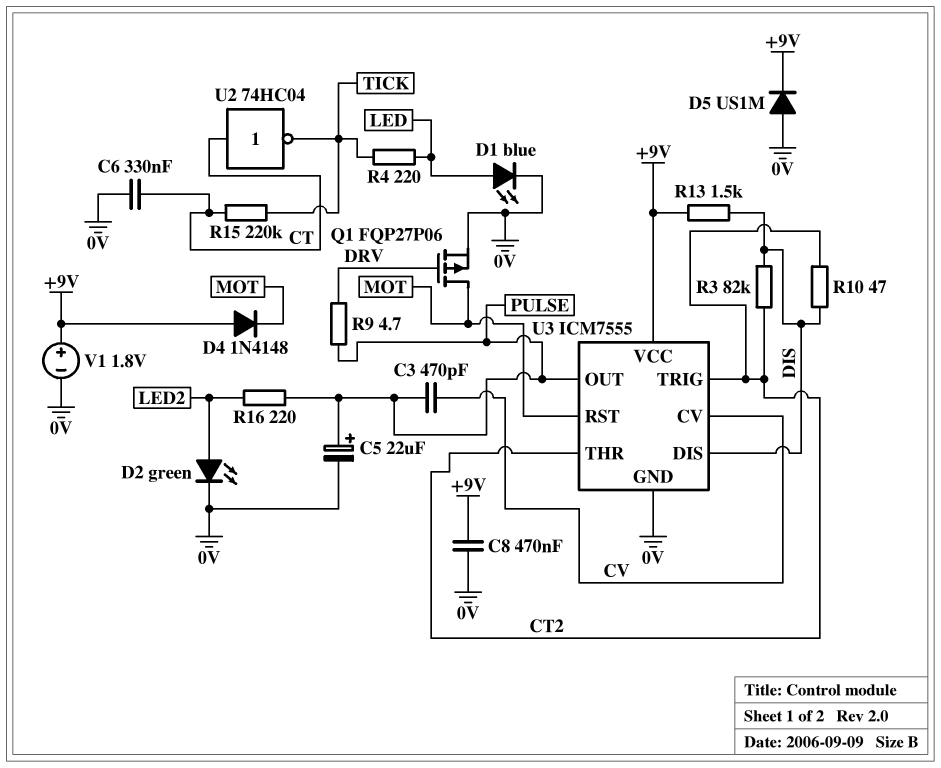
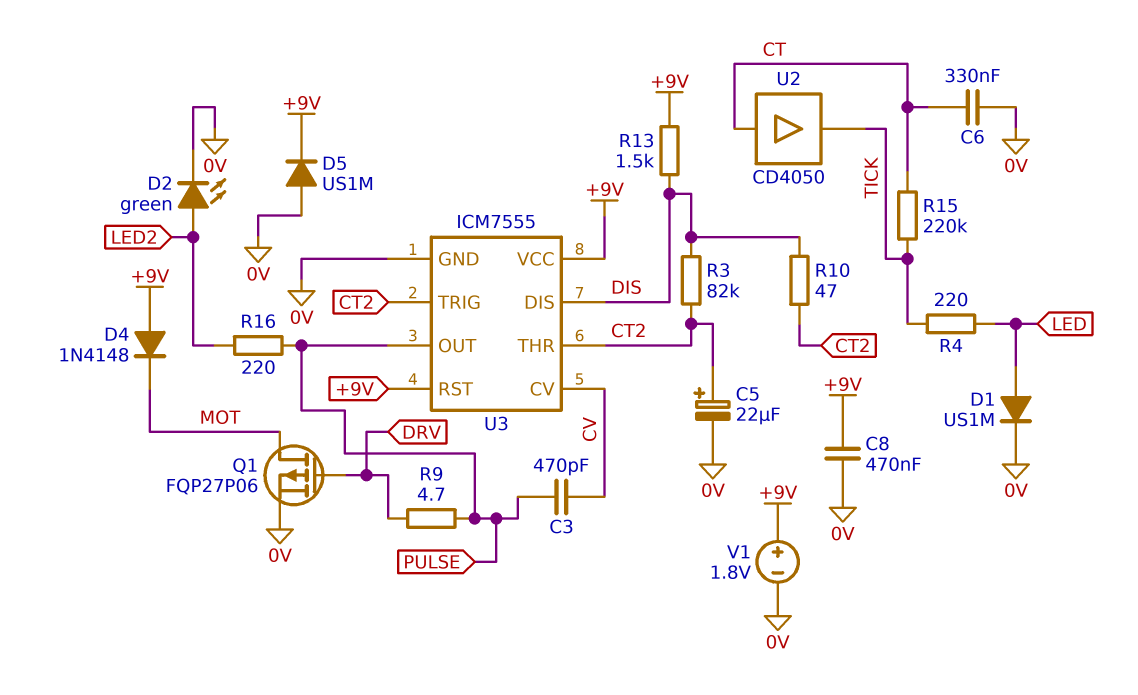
C5: 22uF (plus PULSE, minus 0V) -> 22uF (plus CT2, minus 0V)
D1: LED blue (A LED, K 0V) -> diode US1M (A LED, K 0V)
U2: NOT 74HC04 (in CT, out TICK) -> buffer CD4050 (in CT, out TICK)
U3 pin RST: MOT -> +9V

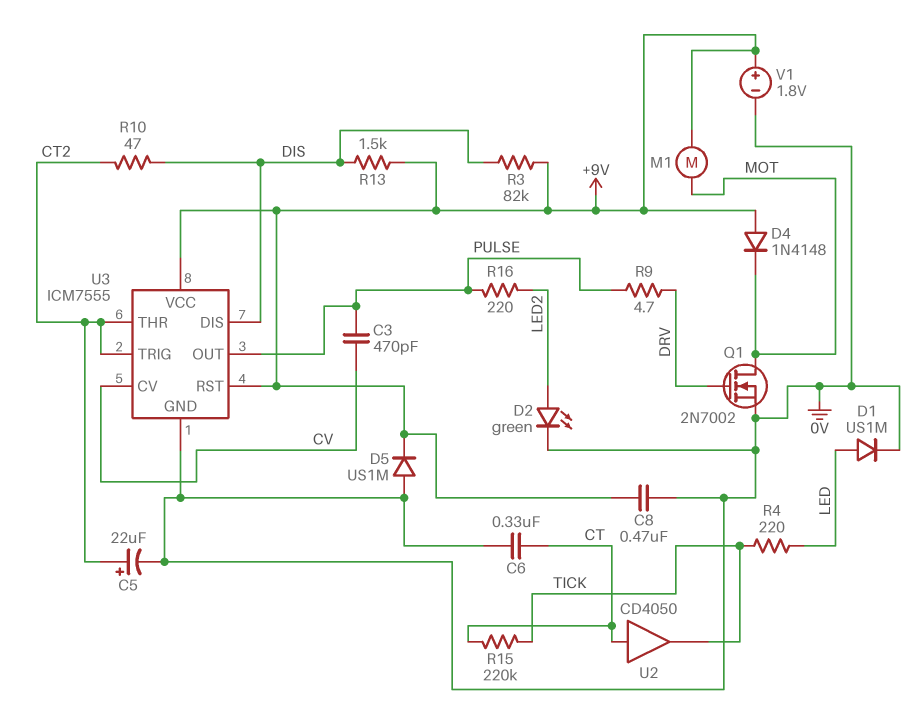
M1: none -> motor (+9V, MOT)
Q1: PMOS FQP27P06 (G DRV, D MOT, S 0V) -> NMOS 2N7002 (G DRV, D MOT, S 0V)
R3: 82k (CT2, DIS) -> 82k (+9V, DIS)

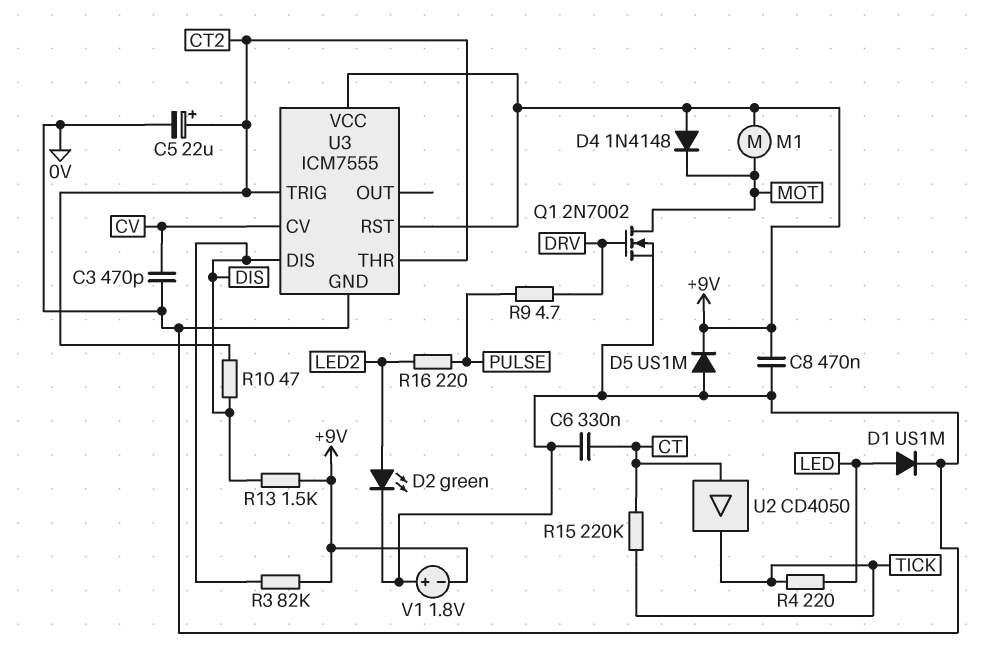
C3: 470pF (CV, PULSE) -> 470pF (0V, CV)
U3 pin OUT: PULSE -> none
V1: 1.8V (plus +9V, minus 0V) -> 1.8V (plus 0V, minus +9V)

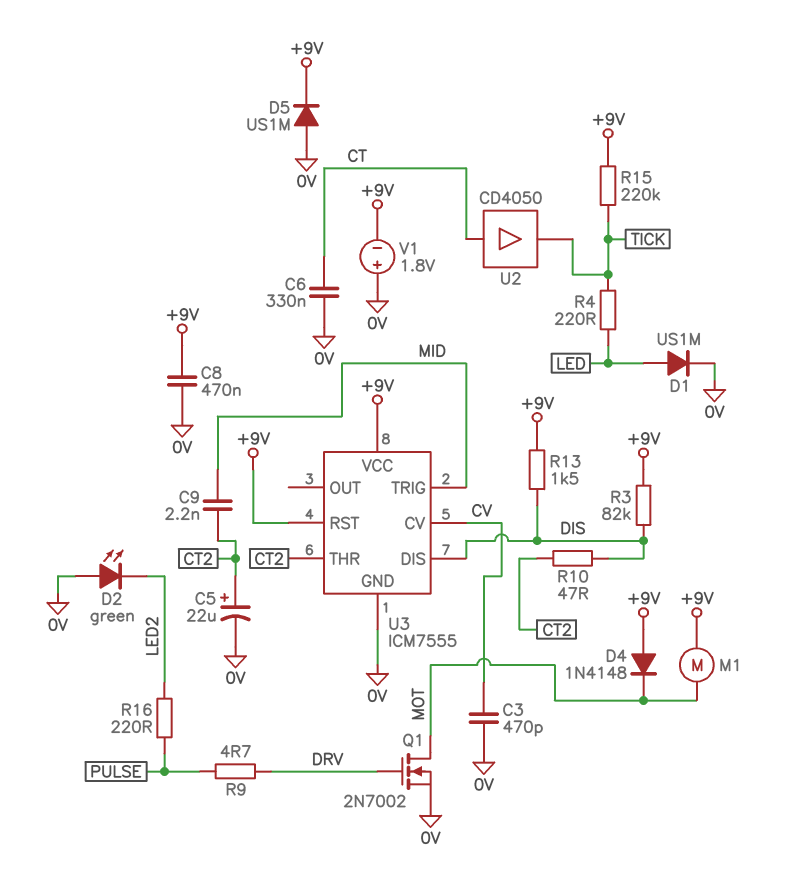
C9: none -> 2.2nF (CT2, MID)
D2: LED green (A LED2, K 0V) -> LED green (A 0V, K LED2)
R15: 220k (CT, TICK) -> 220k (+9V, TICK)
U3 pin TRIG: CT2 -> MID

